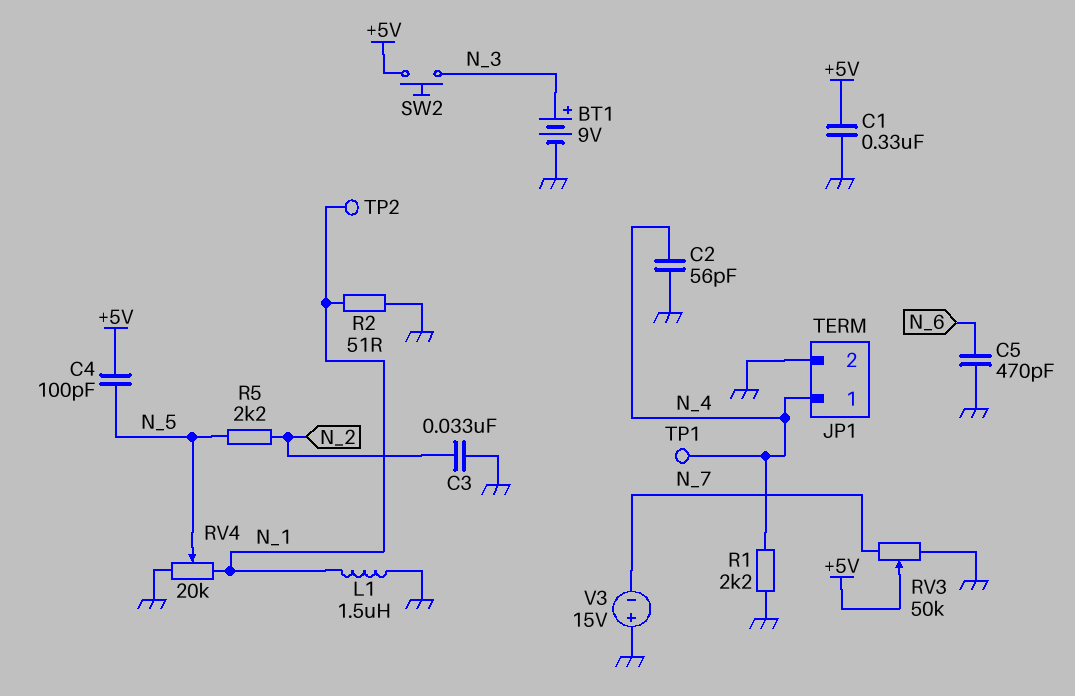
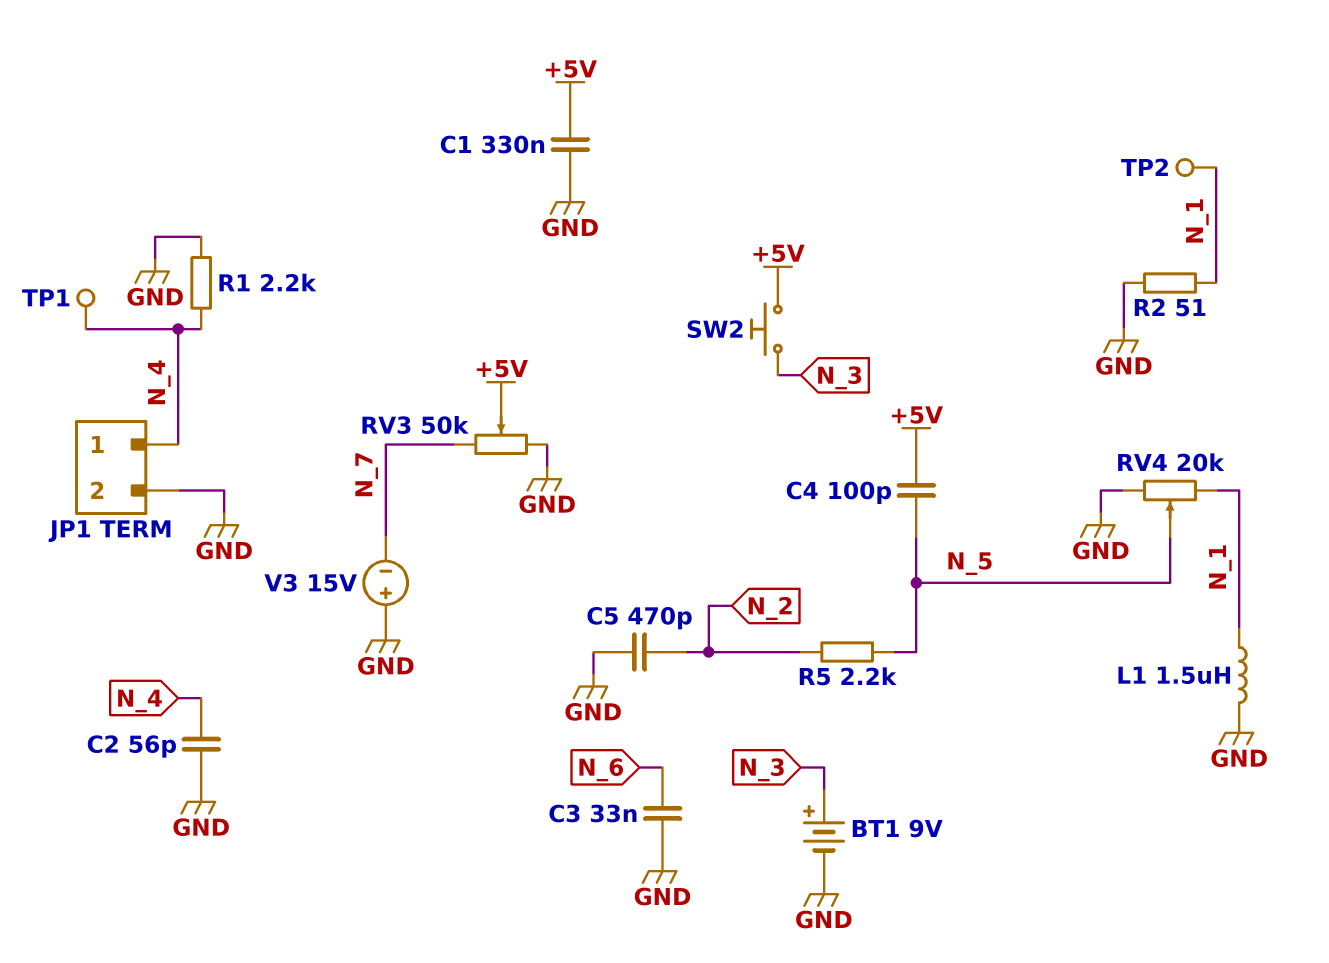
C3: 33nF (GND, N_2) -> 33nF (GND, N_6)
C5: 470pF (GND, N_6) -> 470pF (GND, N_2)

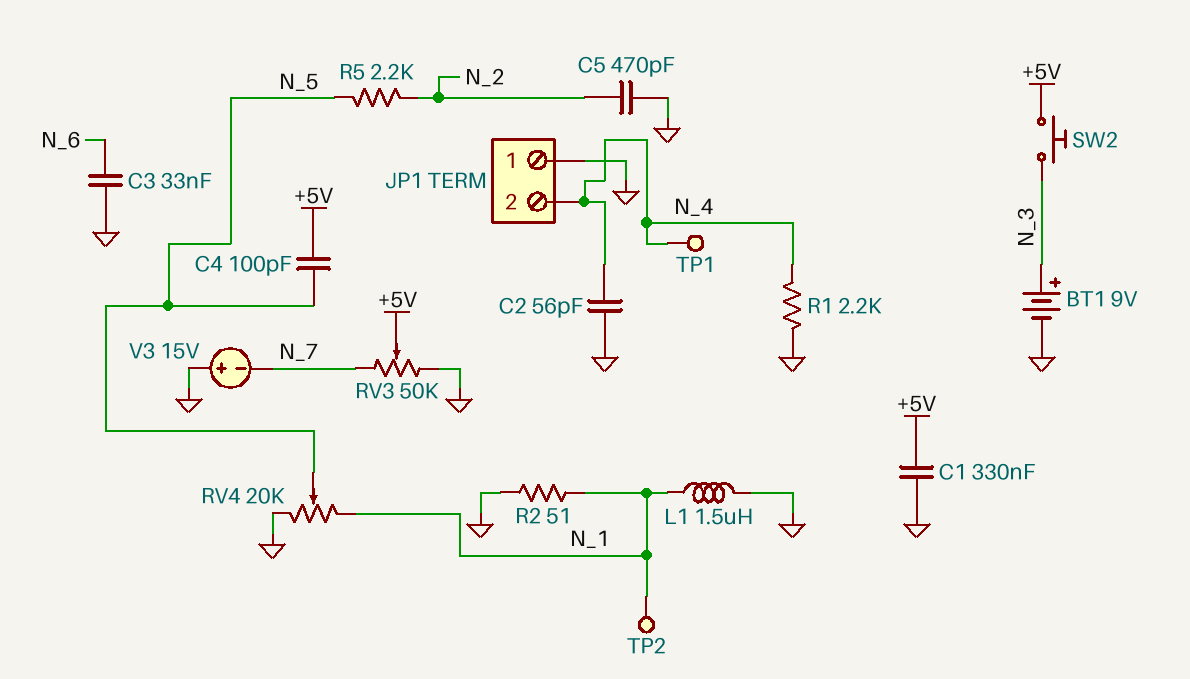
JP1 pin 1: N_4 -> GND
JP1 pin 2: GND -> N_4

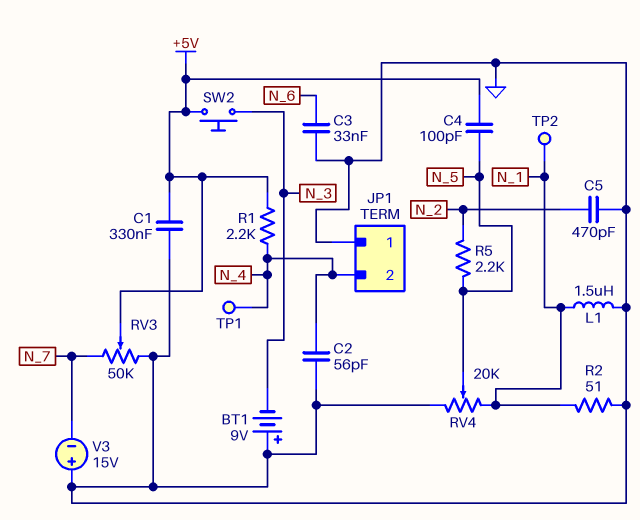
BT1: 9V (plus N_3, minus GND) -> 9V (plus GND, minus N_3)
R1: 2.2k (GND, N_4) -> 2.2k (+5V, N_4)

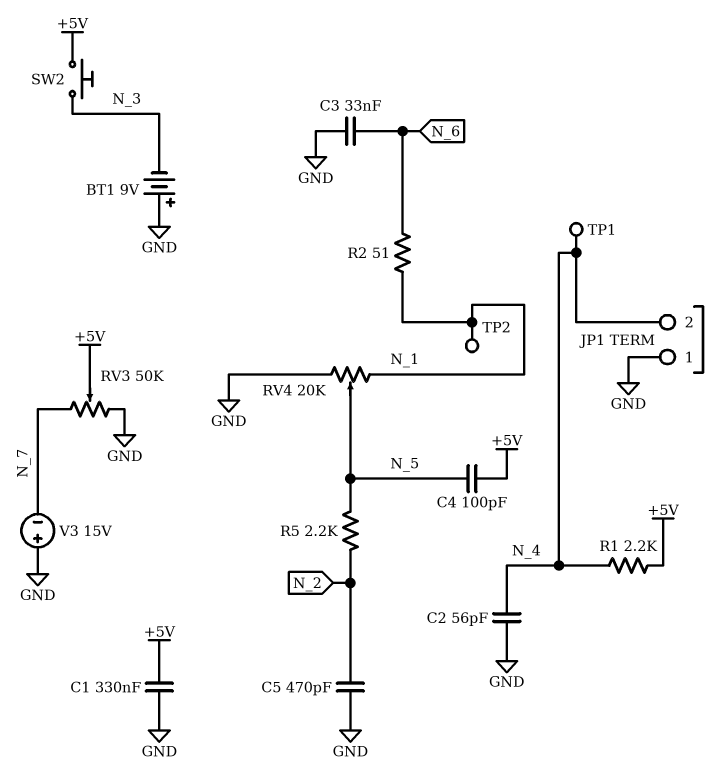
L1: 1.5uH (GND, N_1) -> none
R2: 51 (GND, N_1) -> 51 (N_1, N_6)

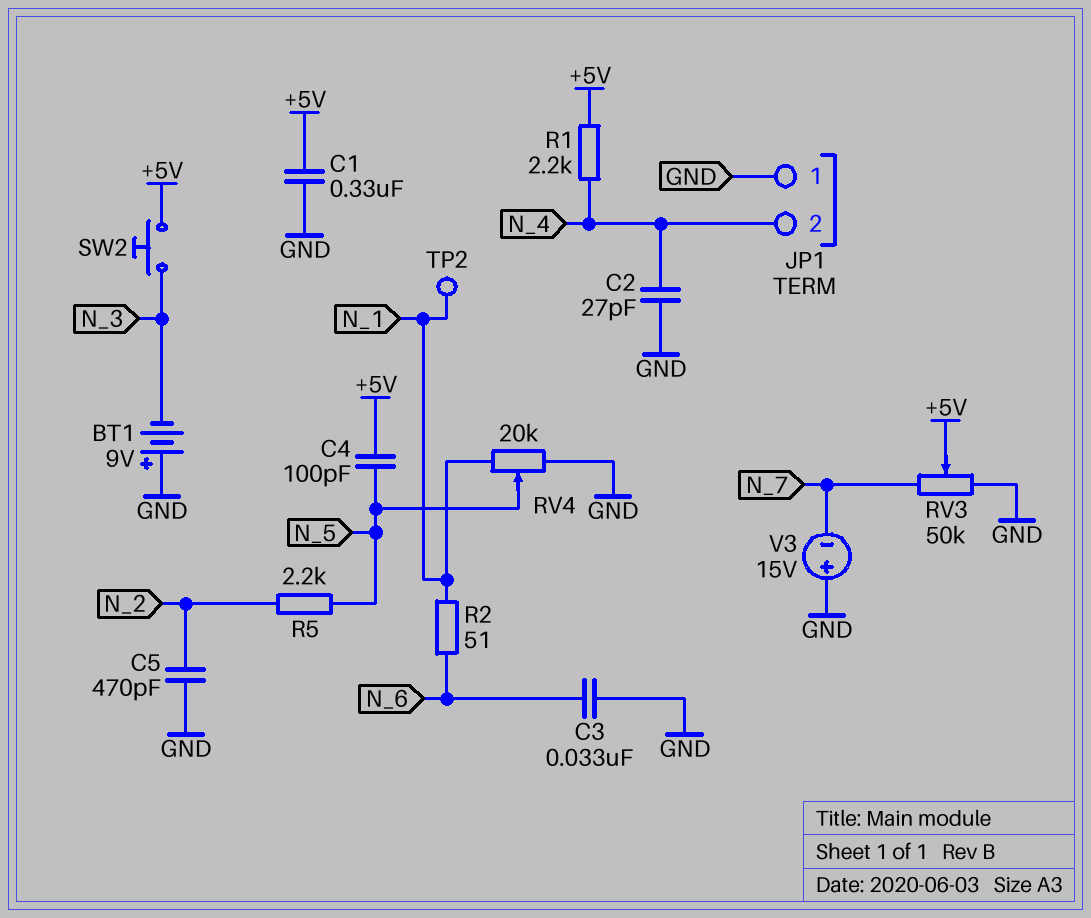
C2: 56pF (GND, N_4) -> 27pF (GND, N_4)
TP1: test point (N_4) -> none

